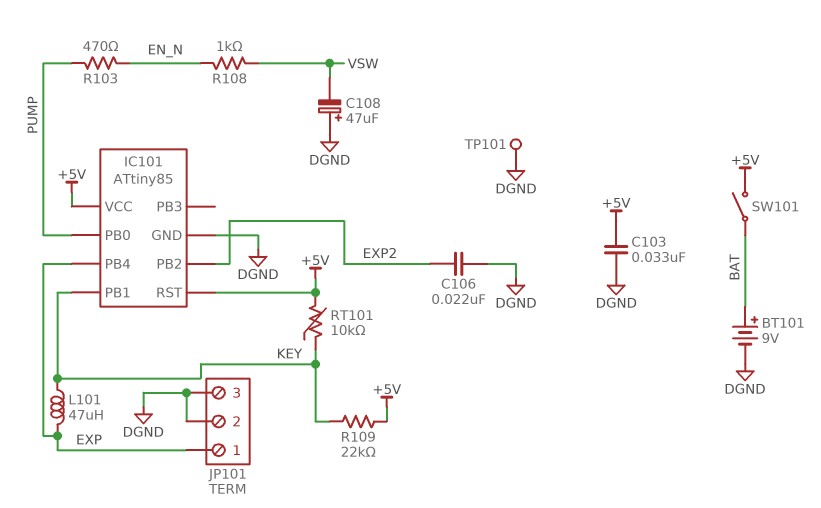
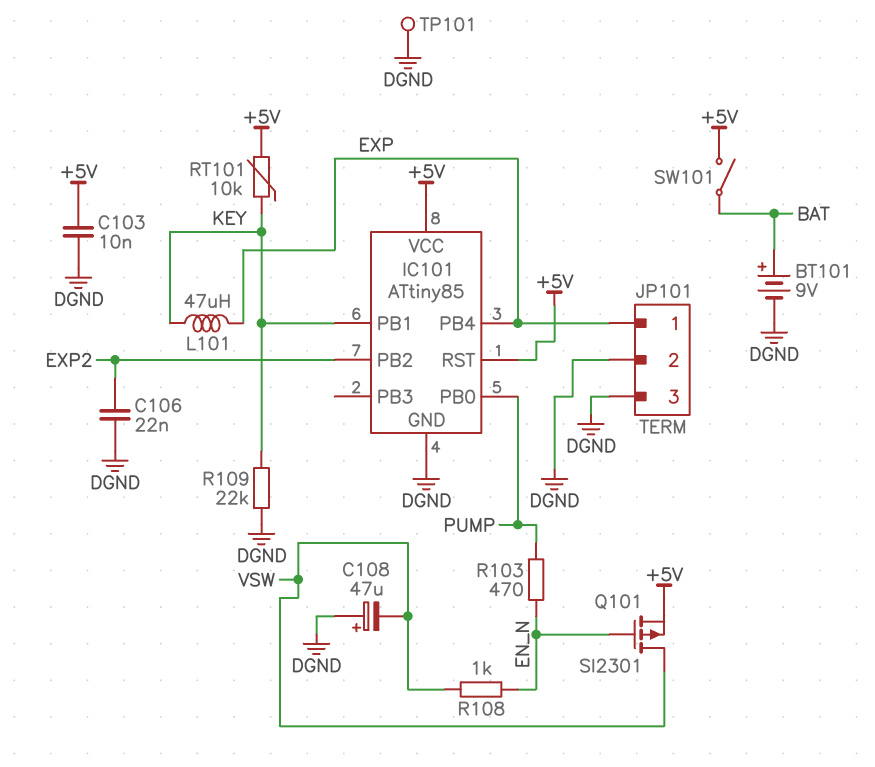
C103: 33nF (+5V, DGND) -> 10nF (+5V, DGND)
Q101: none -> PMOS SI2301 (G EN_N, D VSW, S +5V)
R109: 22k (+5V, KEY) -> 22k (DGND, KEY)

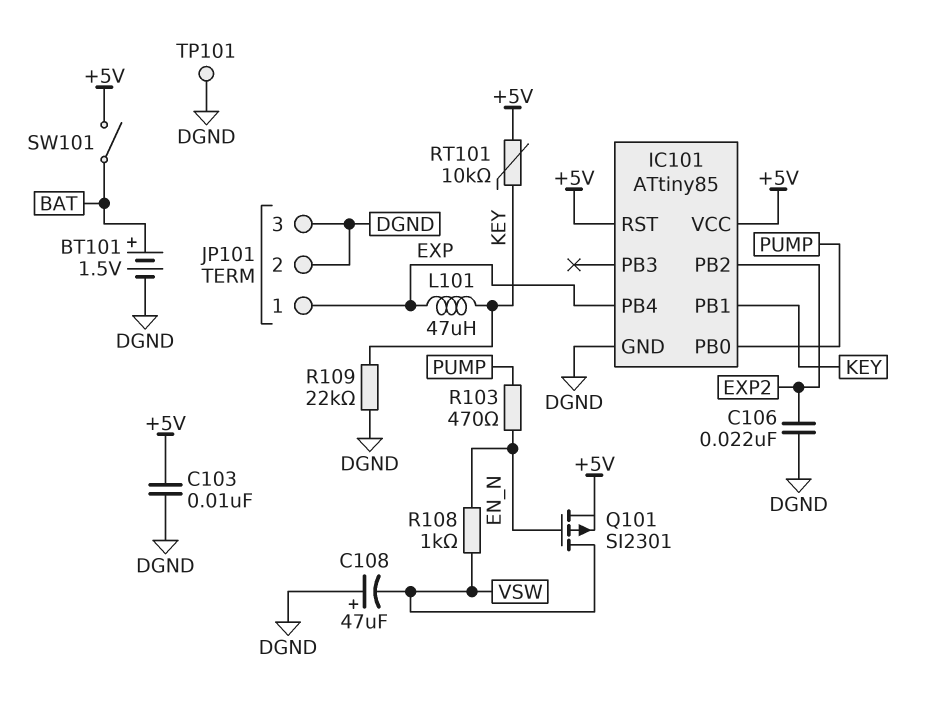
BT101: 9V (plus BAT, minus DGND) -> 1.5V (plus BAT, minus DGND)

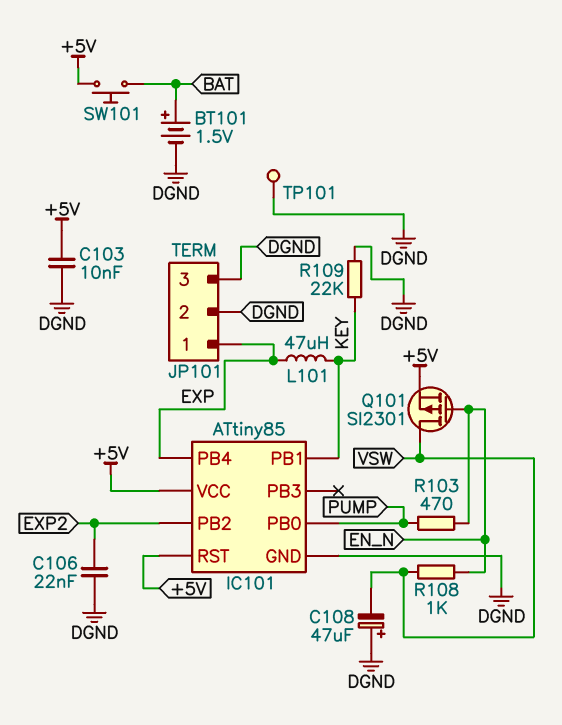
RT101: 10k (+5V, KEY) -> none
SW101: switch (+5V, BAT) -> button (+5V, BAT)

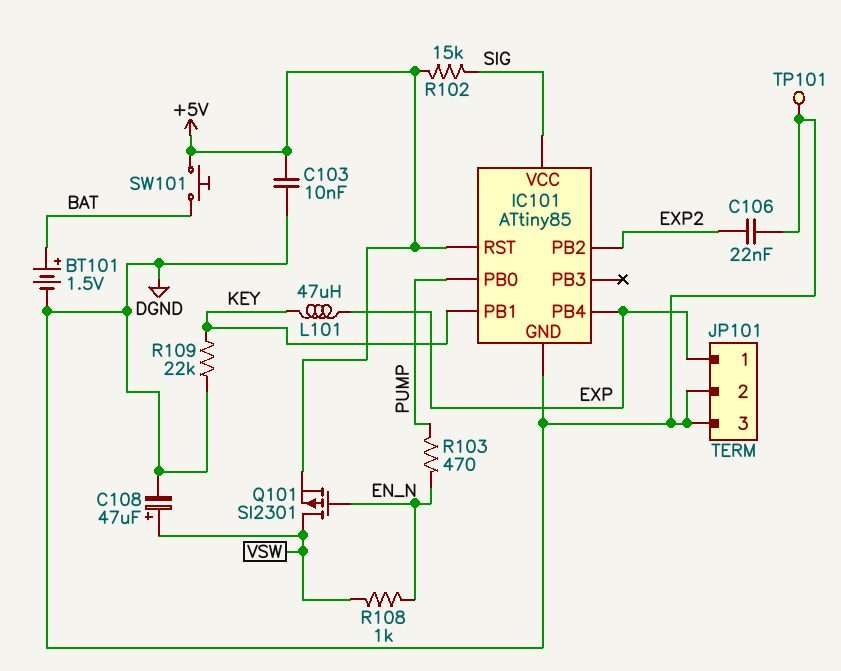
C108: 47uF (plus DGND, minus VSW) -> 47uF (plus VSW, minus DGND)
IC101 pin VCC: +5V -> SIG
R102: none -> 15k (+5V, SIG)

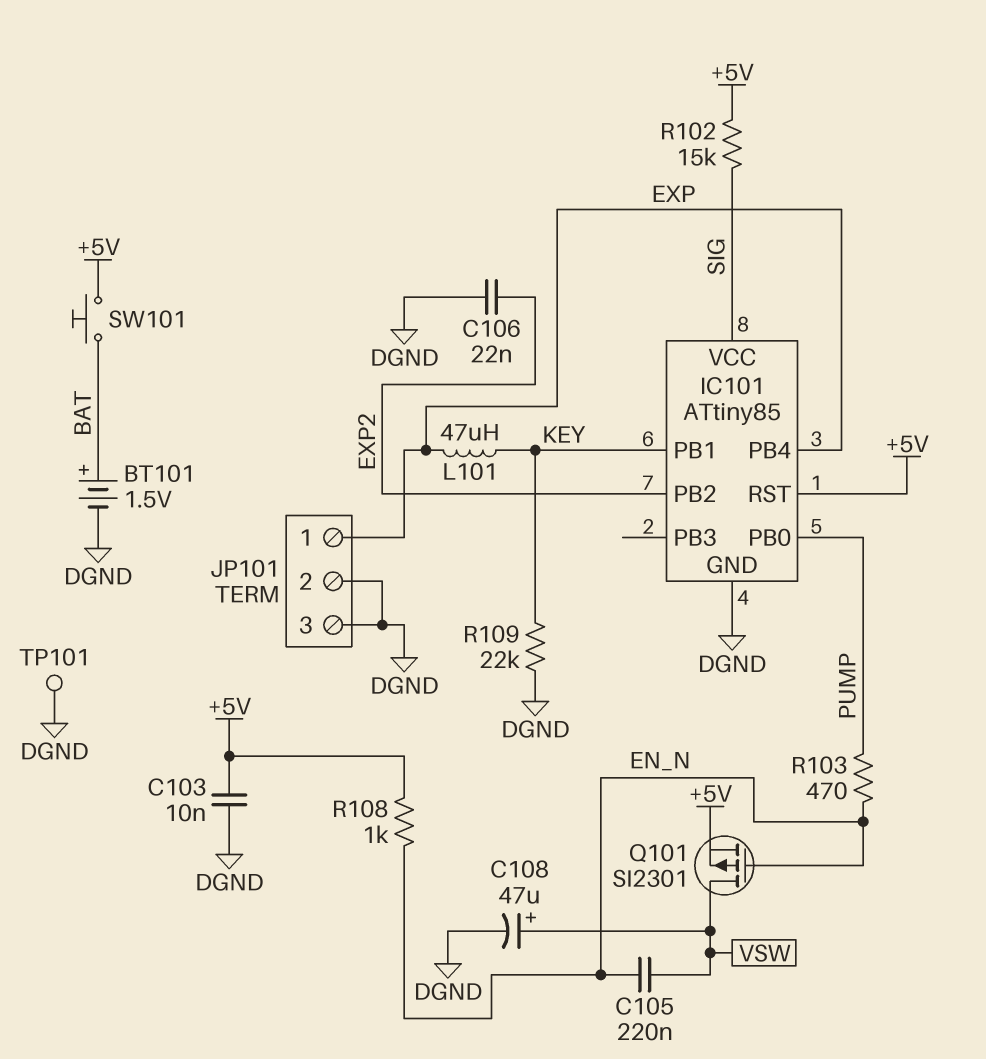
C105: none -> 220nF (EN_N, VSW)
R108: 1k (EN_N, VSW) -> 1k (+5V, EN_N)

